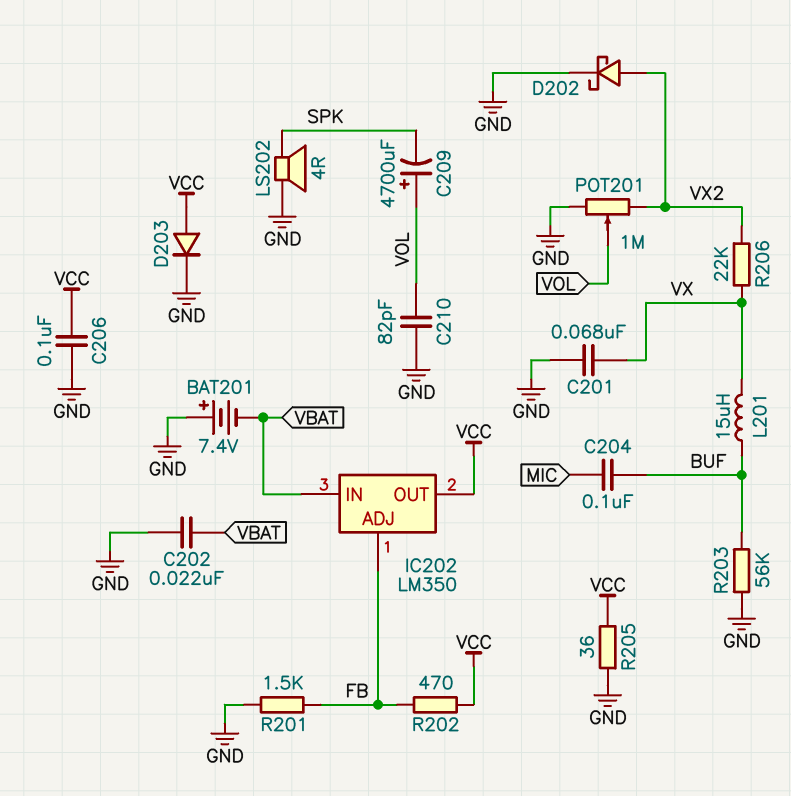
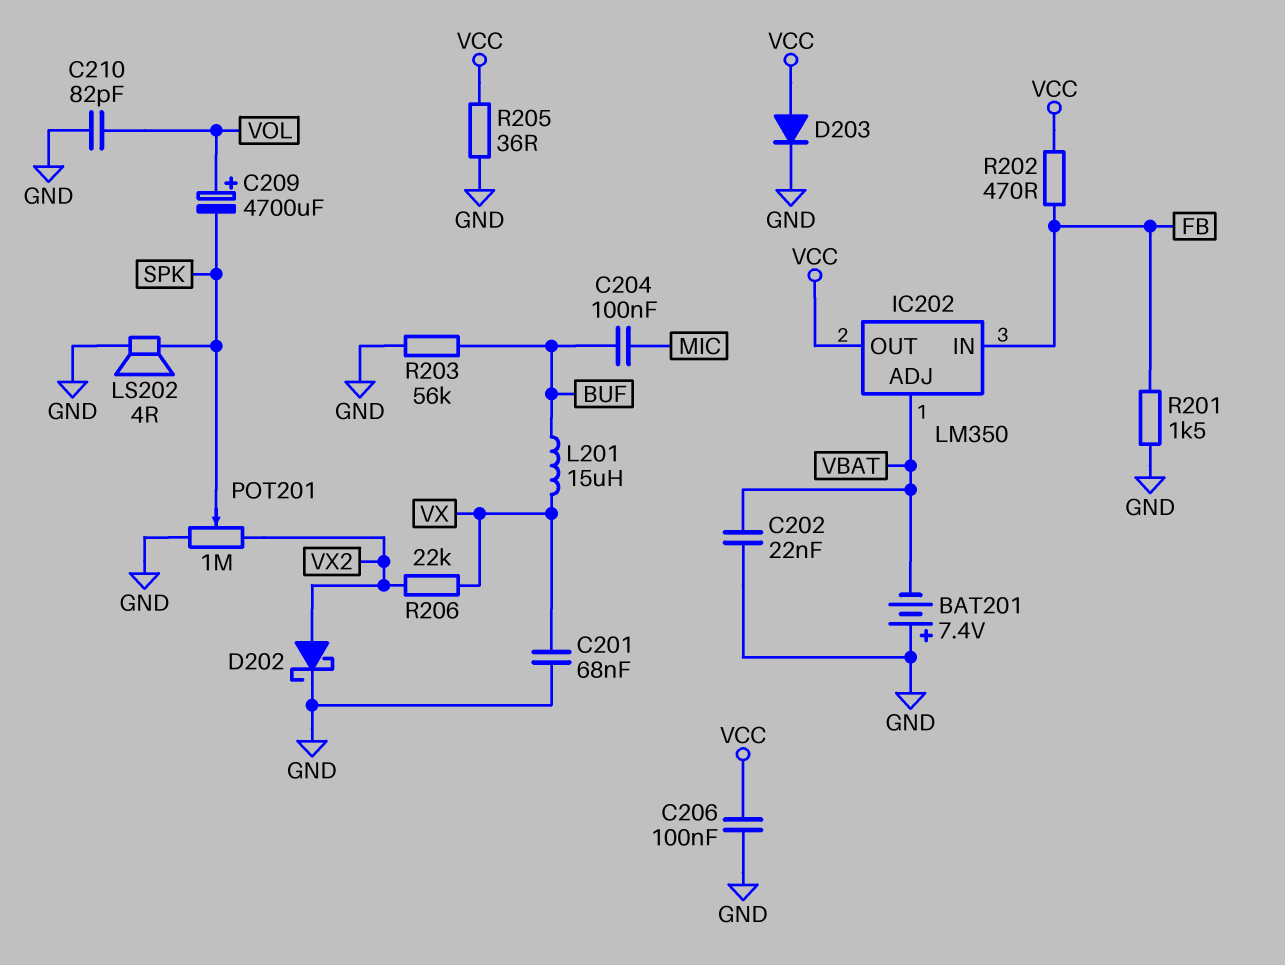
IC202 pin ADJ: FB -> VBAT
IC202 pin IN: VBAT -> FB
POT201: 1M (GND, VX2, wiper VOL) -> 1M (GND, VX2, wiper SPK)

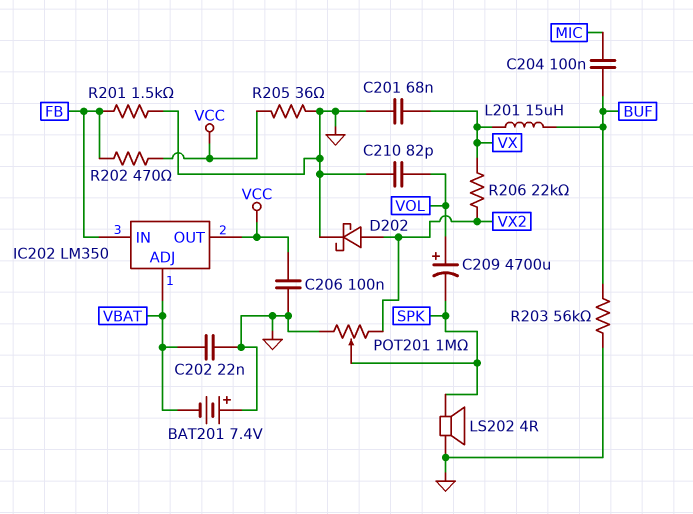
D203: diode (A VCC, K GND) -> none

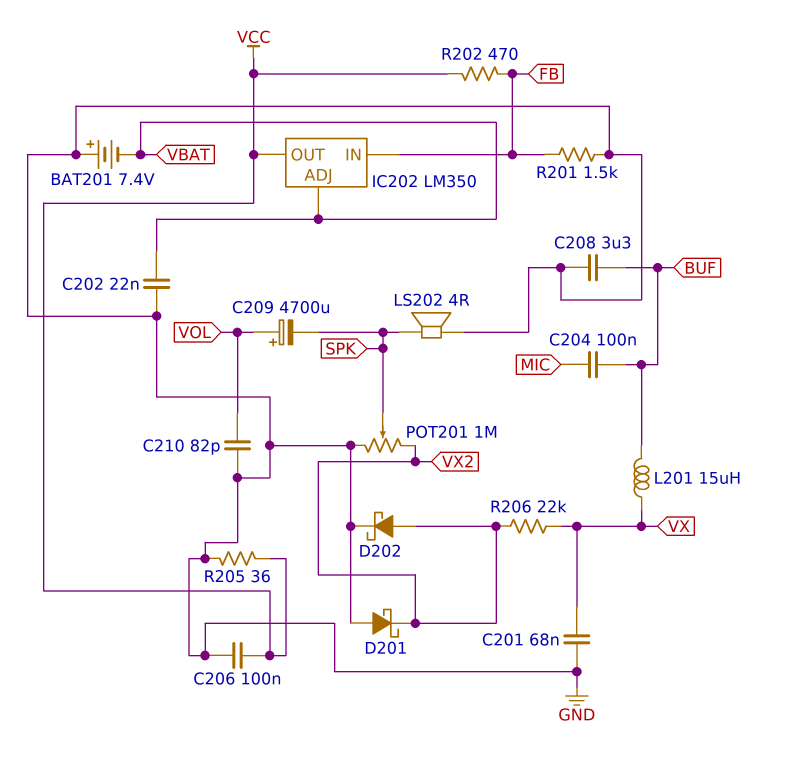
C208: none -> 3.3uF (BUF, GND)
D201: none -> schottky (A GND, K VX2)
R203: 56k (BUF, GND) -> none

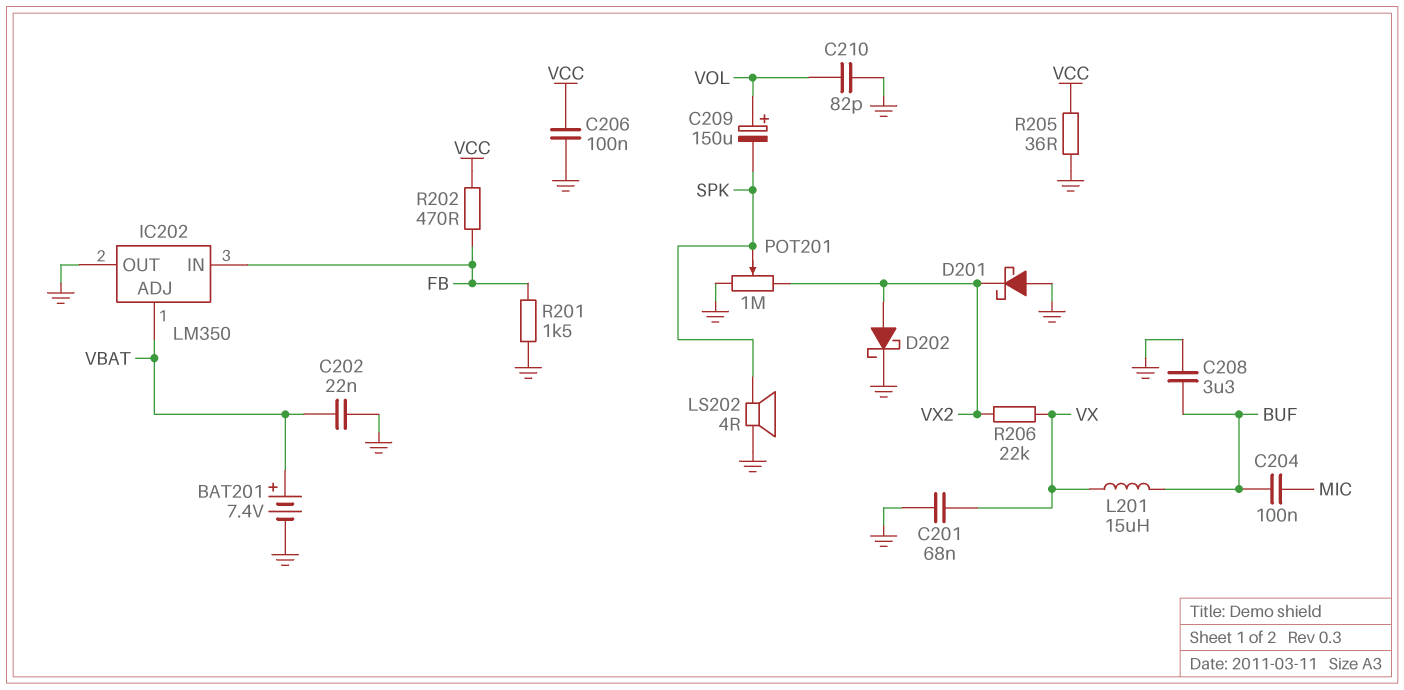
BAT201: 7.4V (plus GND, minus VBAT) -> 7.4V (plus VBAT, minus GND)
C209: 4700uF (plus VOL, minus SPK) -> 150uF (plus VOL, minus SPK)
IC202 pin OUT: VCC -> GND

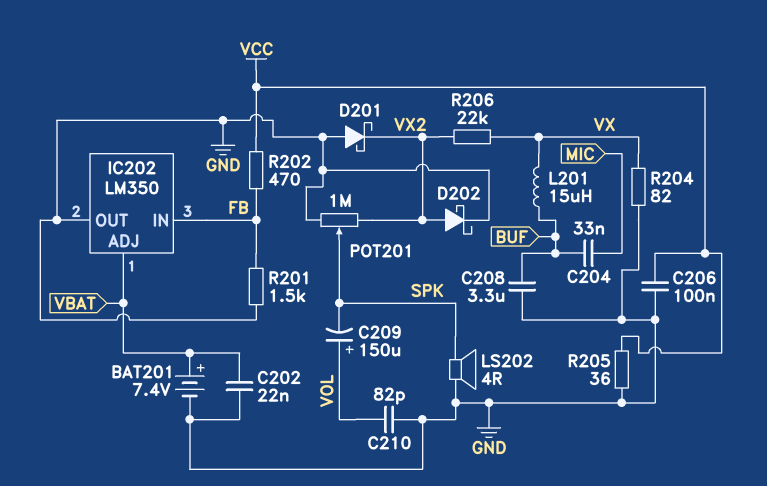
C201: 68nF (GND, VX) -> none
C204: 100nF (BUF, MIC) -> 33nF (BUF, MIC)
R204: none -> 82 (GND, VX)

